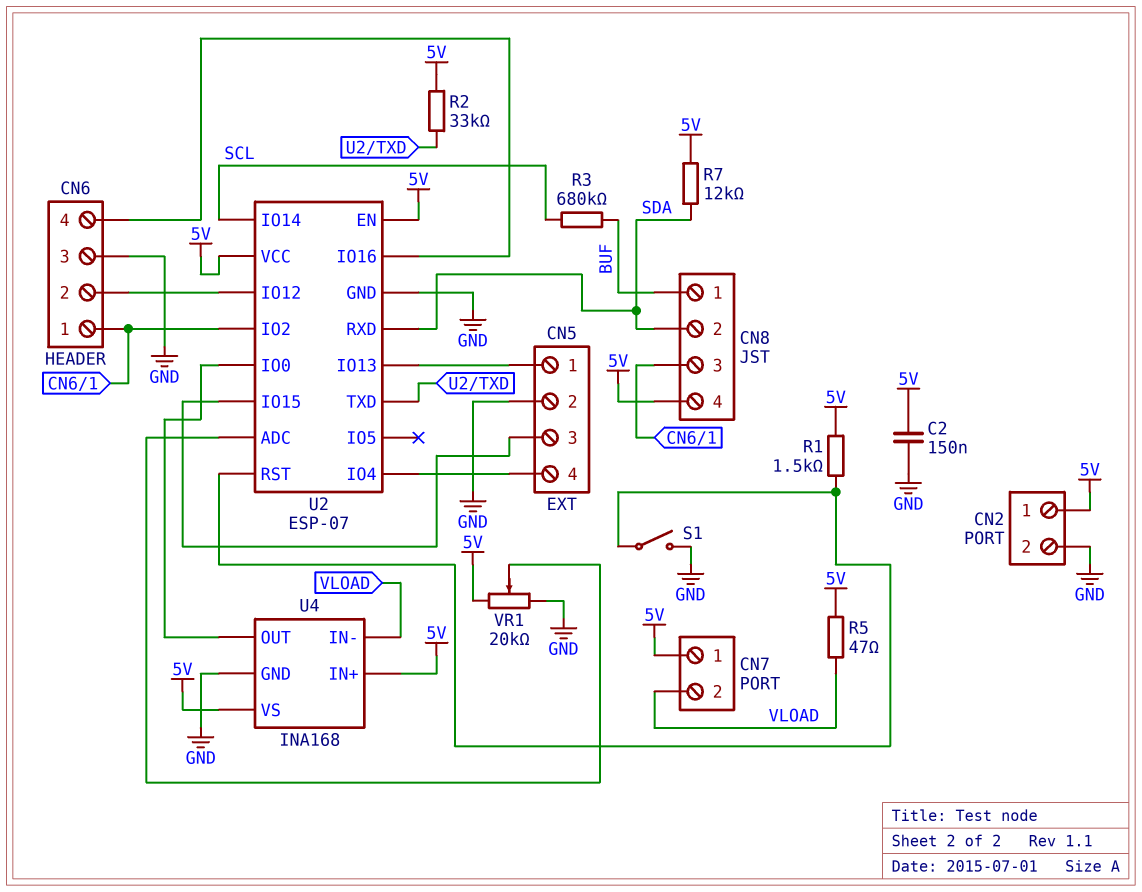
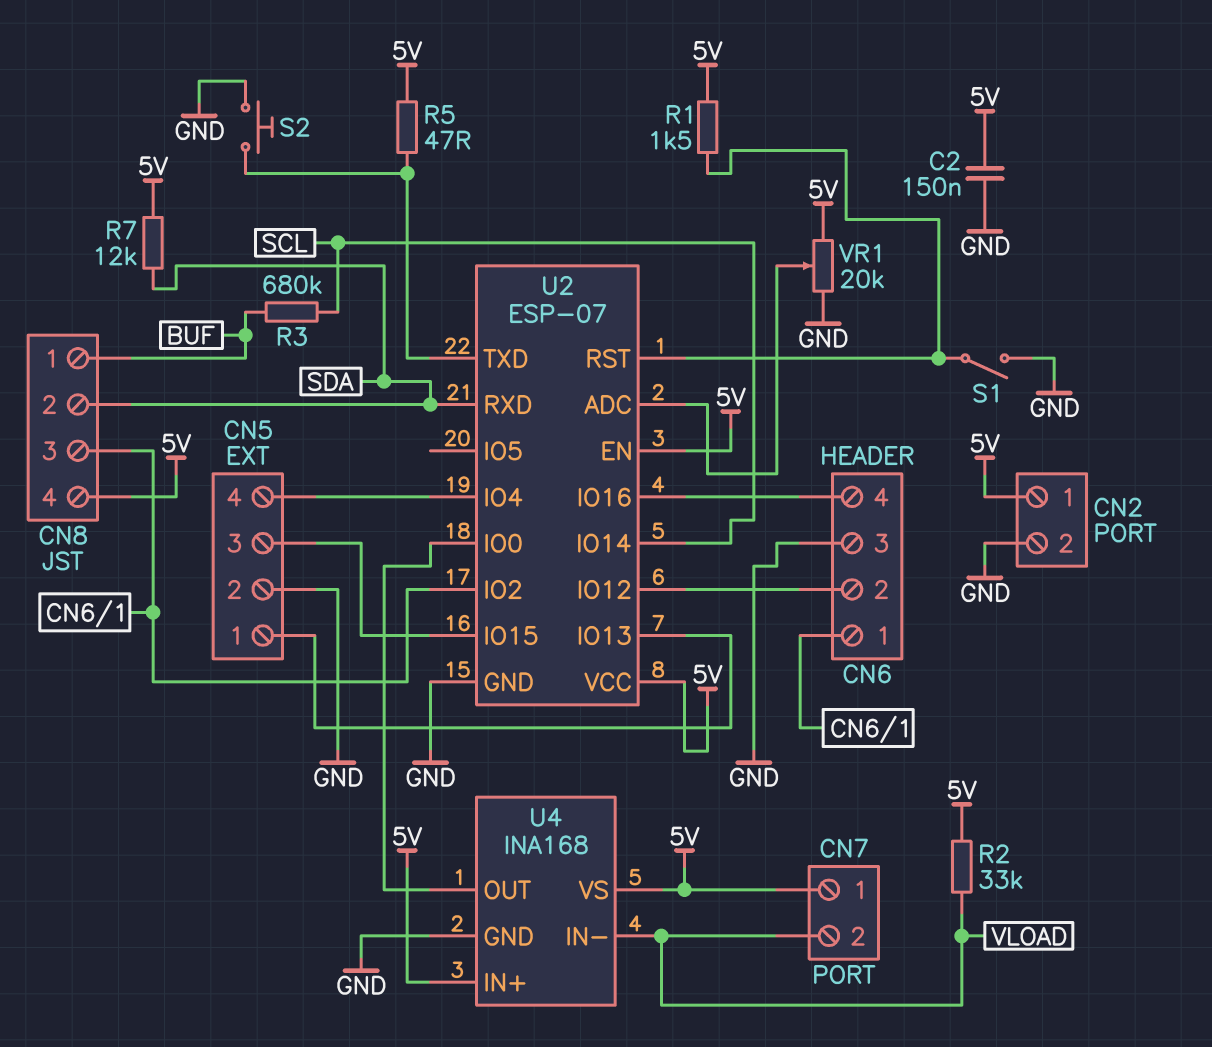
R2: 33k (5V, U2/TXD) -> 33k (5V, VLOAD)
R5: 47 (5V, VLOAD) -> 47 (5V, U2/TXD)
S2: none -> button (GND, U2/TXD)

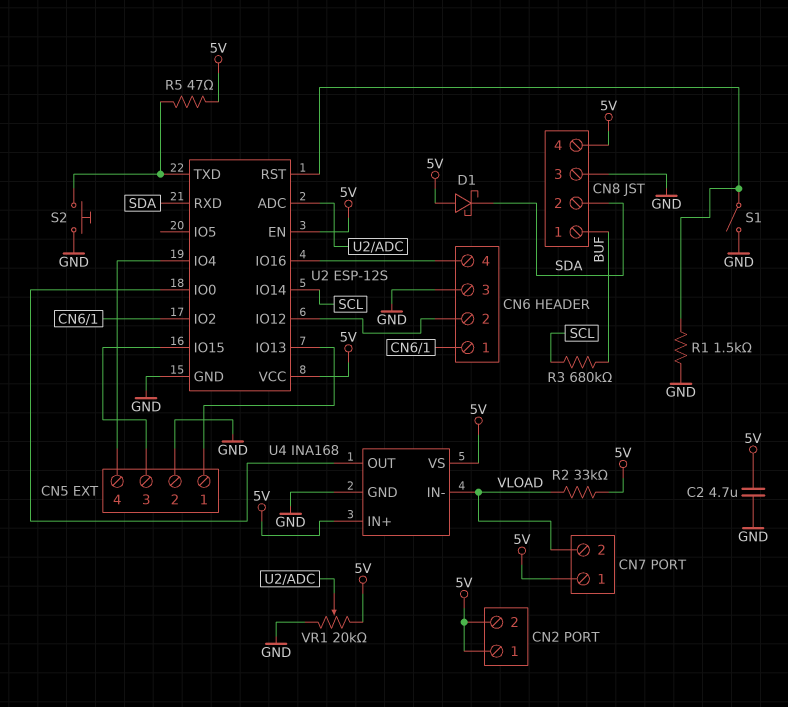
C2: 150nF (5V, GND) -> 4.7uF (5V, GND)
CN2 pin 2: GND -> 5V
CN8 pin 3: CN6/1 -> GND
D1: none -> schottky (A 5V, K SDA)
R1: 1.5k (5V, U2/RST) -> 1.5k (GND, U2/RST)
R7: 12k (5V, SDA) -> none
U2: ESP-07 -> ESP-12S

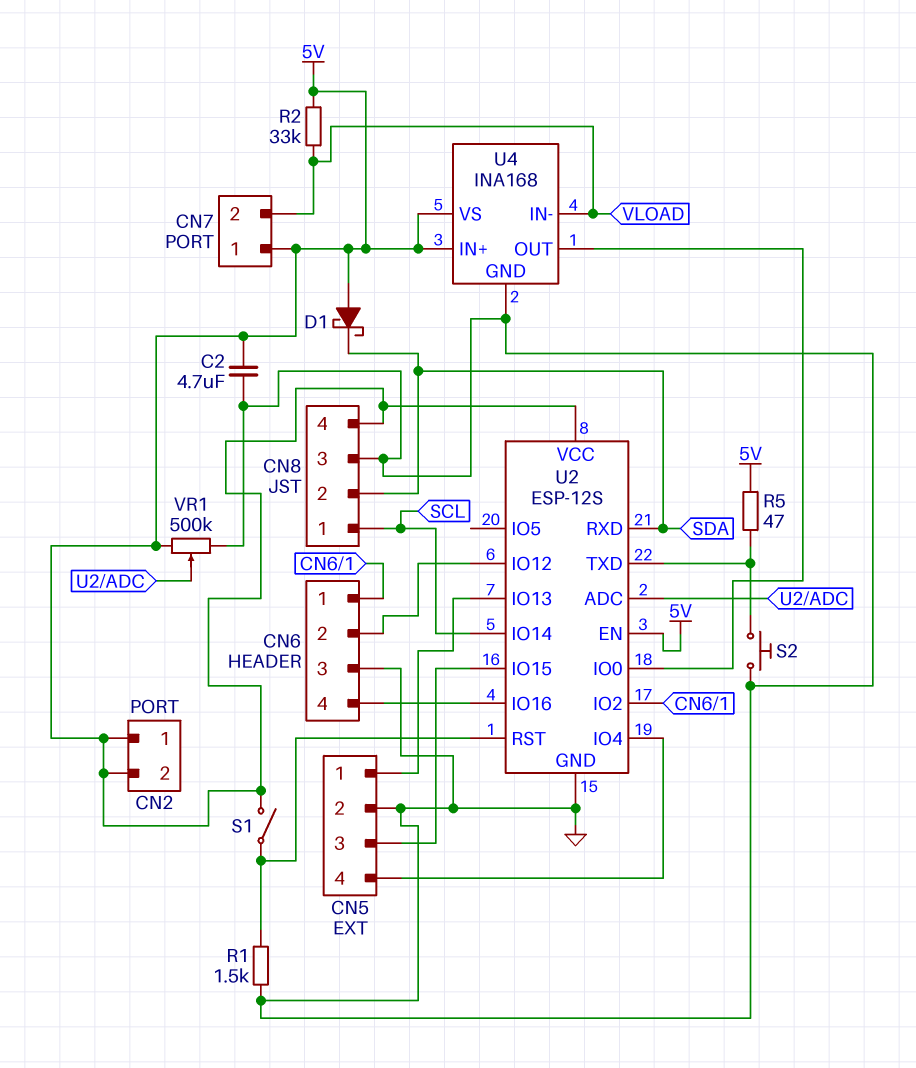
CN8 pin 1: BUF -> SCL
R3: 680k (BUF, SCL) -> none
S1: switch (GND, U2/RST) -> switch (5V, U2/RST)
VR1: 20k (5V, GND, wiper U2/ADC) -> 500k (5V, GND, wiper U2/ADC)

